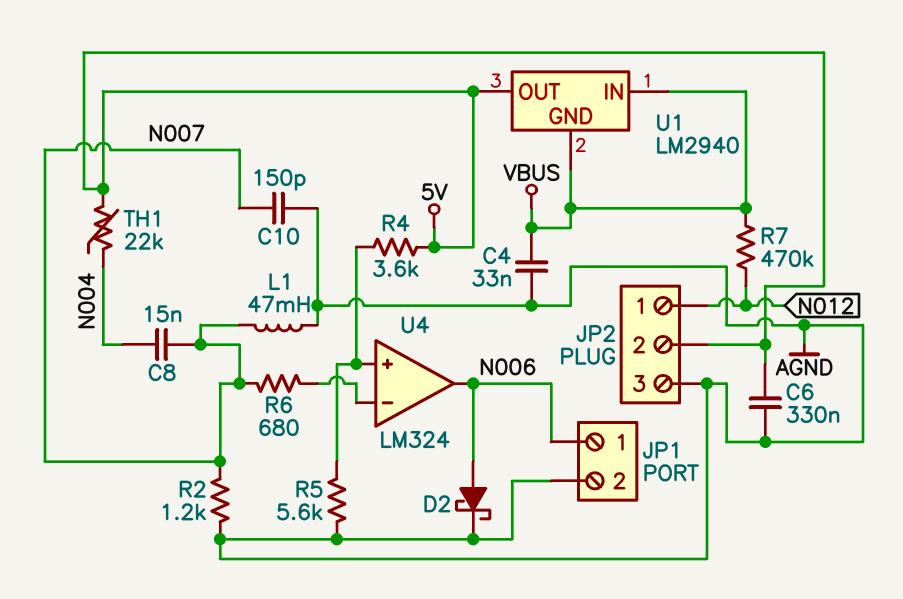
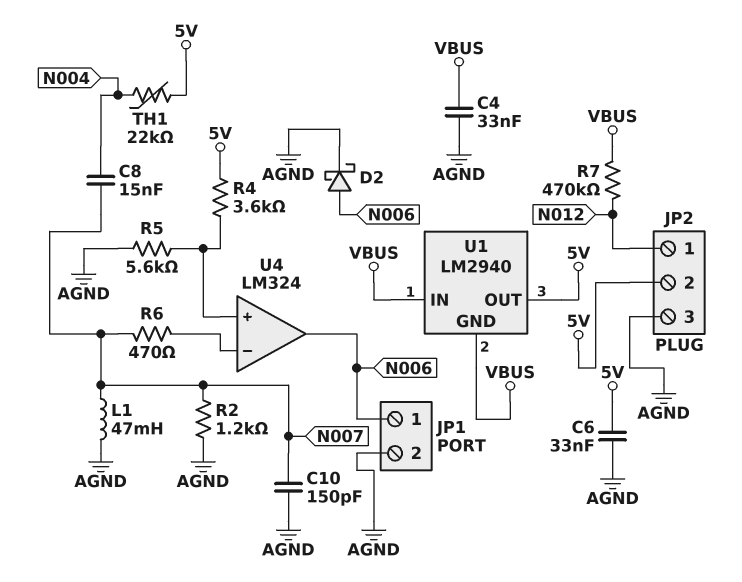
C6: 330nF (5V, AGND) -> 33nF (5V, AGND)
R6: 680 (N007, U4/in-) -> 470 (N007, U4/in-)

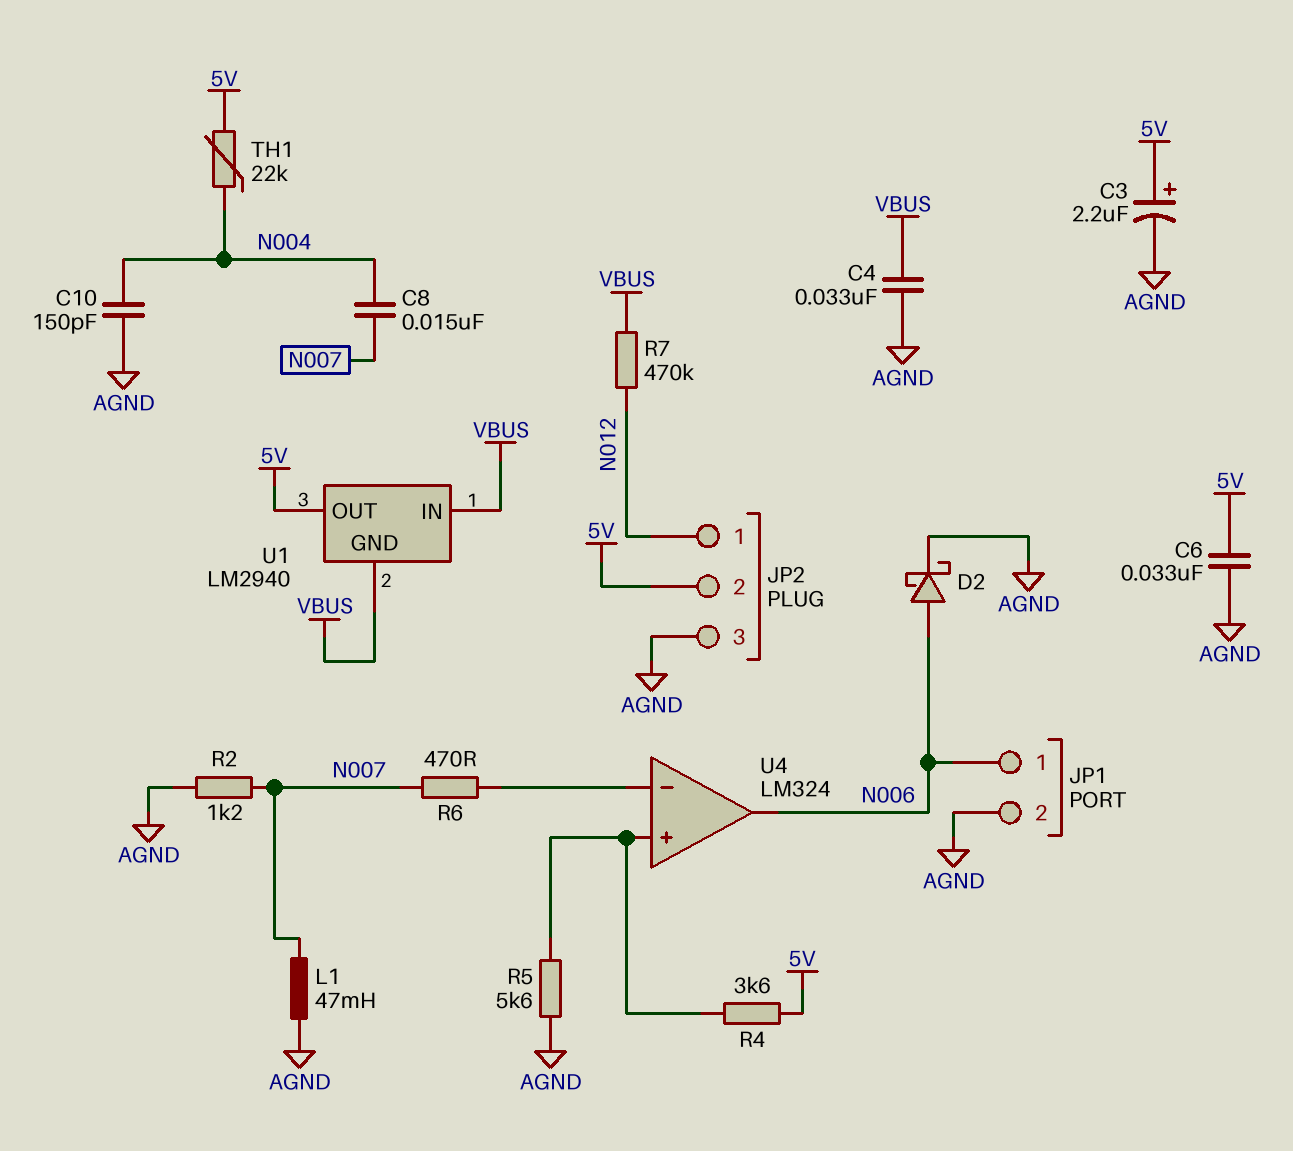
C3: none -> 2.2uF (plus 5V, minus AGND)
C10: 150pF (AGND, N007) -> 150pF (AGND, N004)

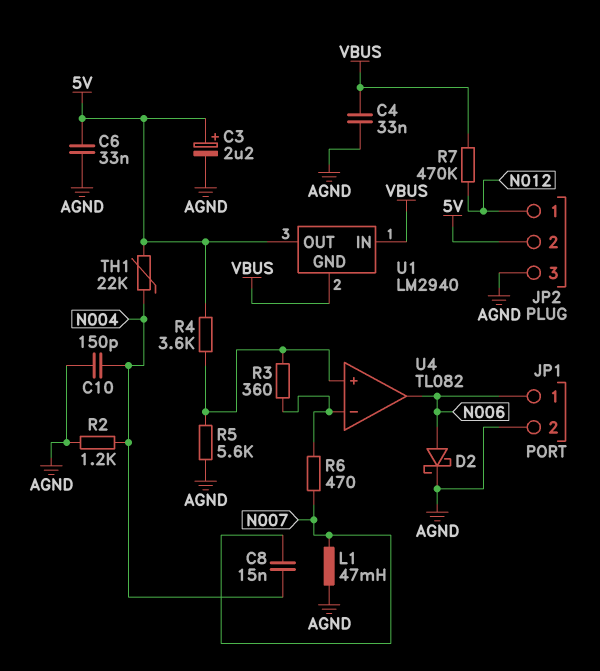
R2: 1.2k (AGND, N007) -> 1.2k (AGND, N004)
R3: none -> 360 (U4/in+, U4/in-)
U4: LM324 -> TL082

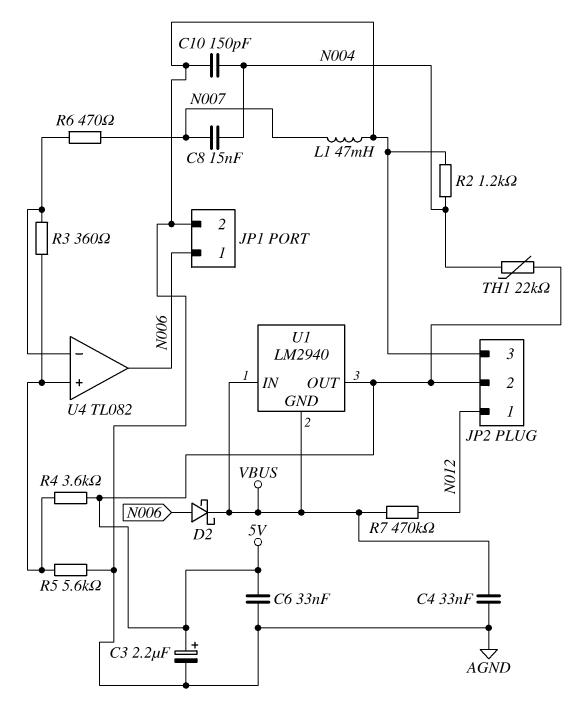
D2: schottky (A N006, K AGND) -> schottky (A N006, K VBUS)

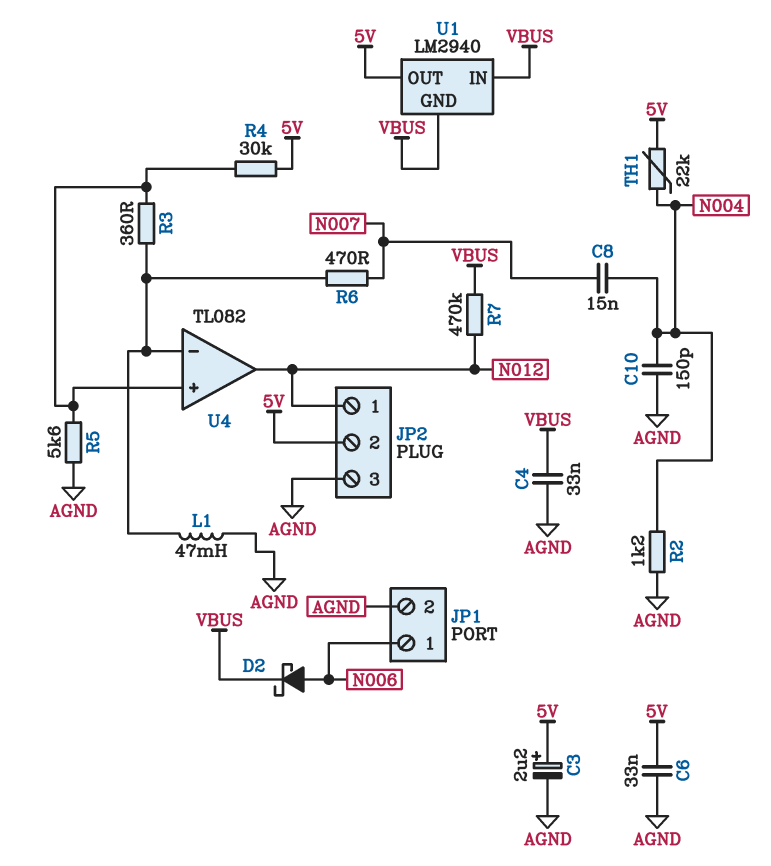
L1: 47mH (AGND, N007) -> 47mH (AGND, U4/in-)
R4: 3.6k (5V, U4/in+) -> 30k (5V, U4/in+)
U4 pin out: N006 -> N012

